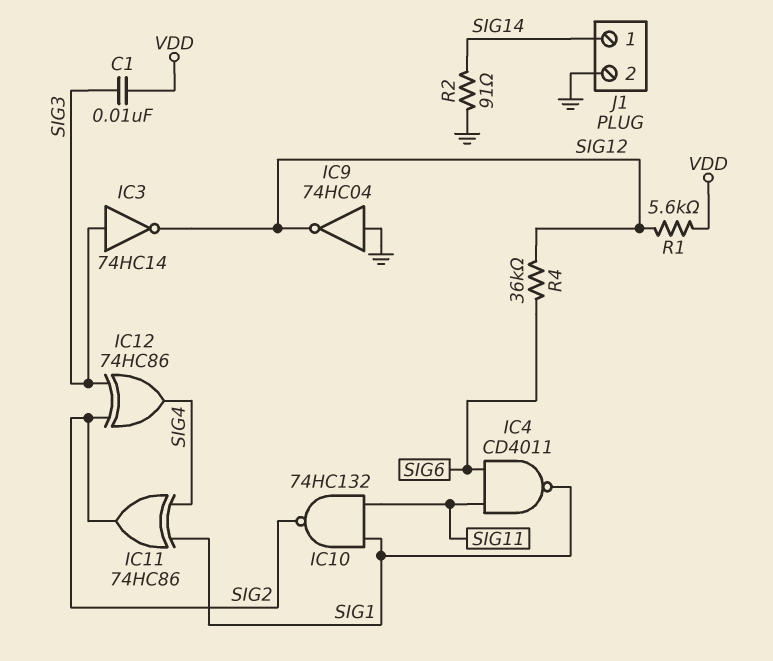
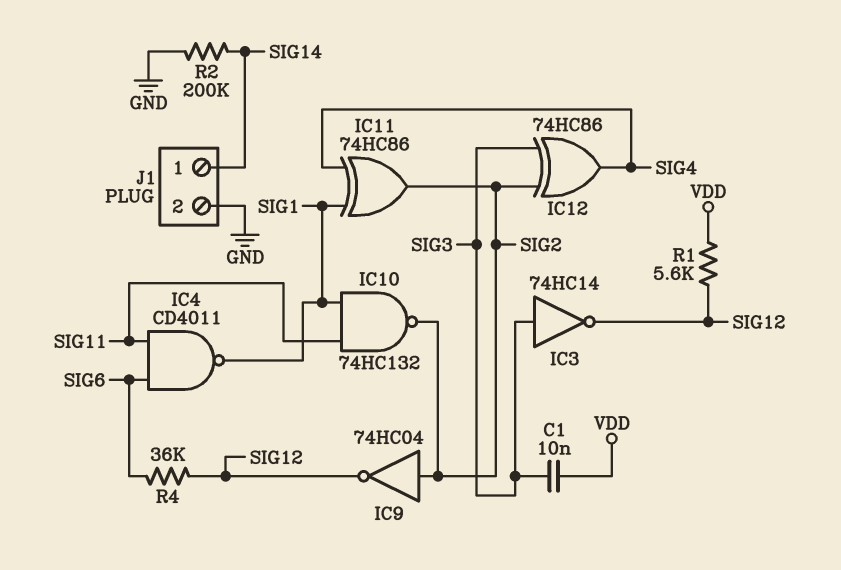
IC9: NOT 74HC04 (in GND, out SIG12) -> NOT 74HC04 (in SIG2, out SIG12)
R2: 91 (GND, SIG14) -> 200k (GND, SIG14)

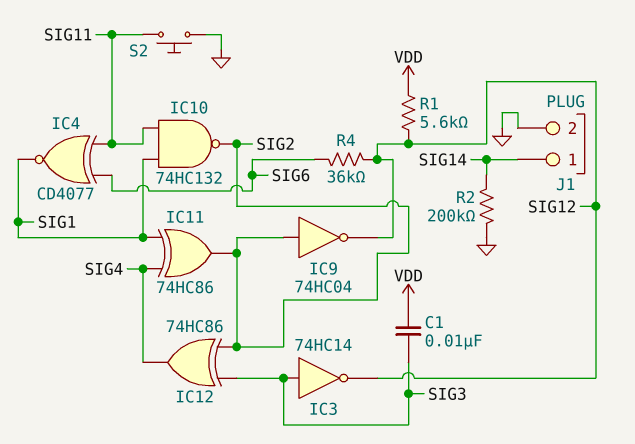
IC4: NAND CD4011 (in SIG6, in SIG11, out SIG1) -> XNOR CD4077 (in SIG6, in SIG11, out SIG1)
S2: none -> button (GND, SIG11)

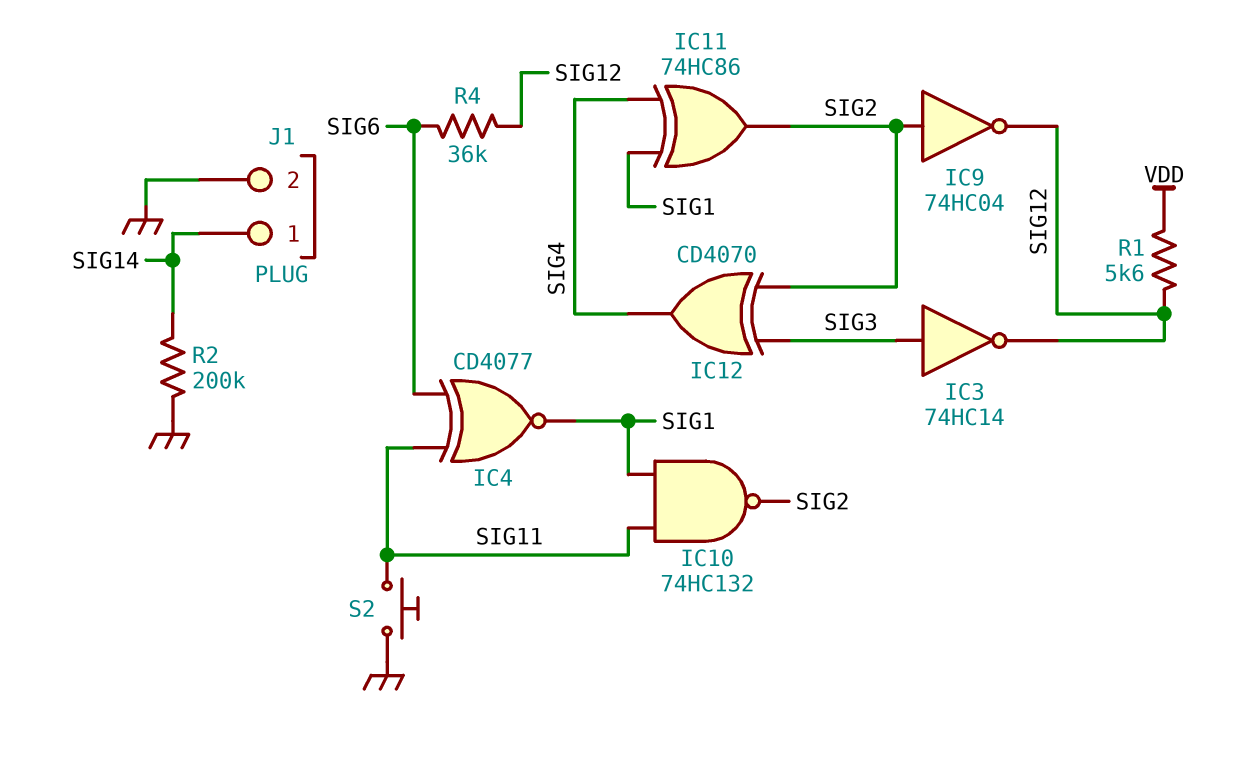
C1: 10nF (SIG3, VDD) -> none
IC12: XOR 74HC86 (in SIG2, in SIG3, out SIG4) -> XOR CD4070 (in SIG2, in SIG3, out SIG4)

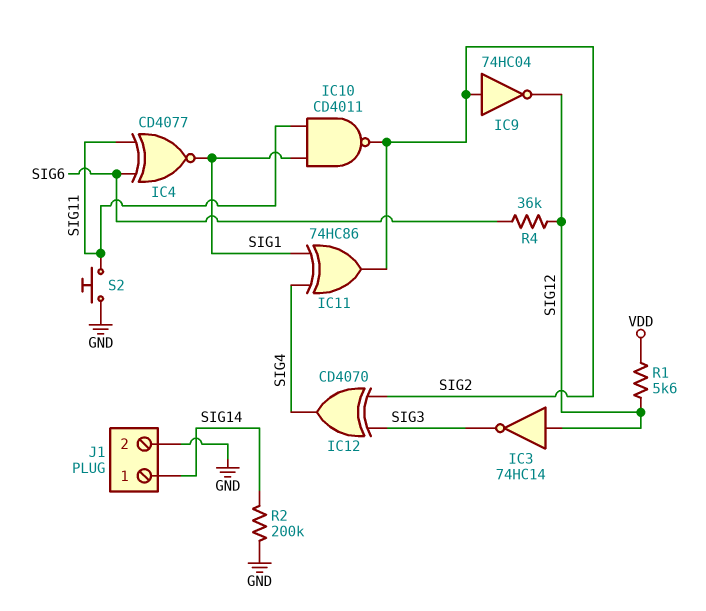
IC3: NOT 74HC14 (in SIG3, out SIG12) -> NOT 74HC14 (in SIG12, out SIG3)
IC10: NAND 74HC132 (in SIG1, in SIG11, out SIG2) -> NAND CD4011 (in SIG1, in SIG11, out SIG2)

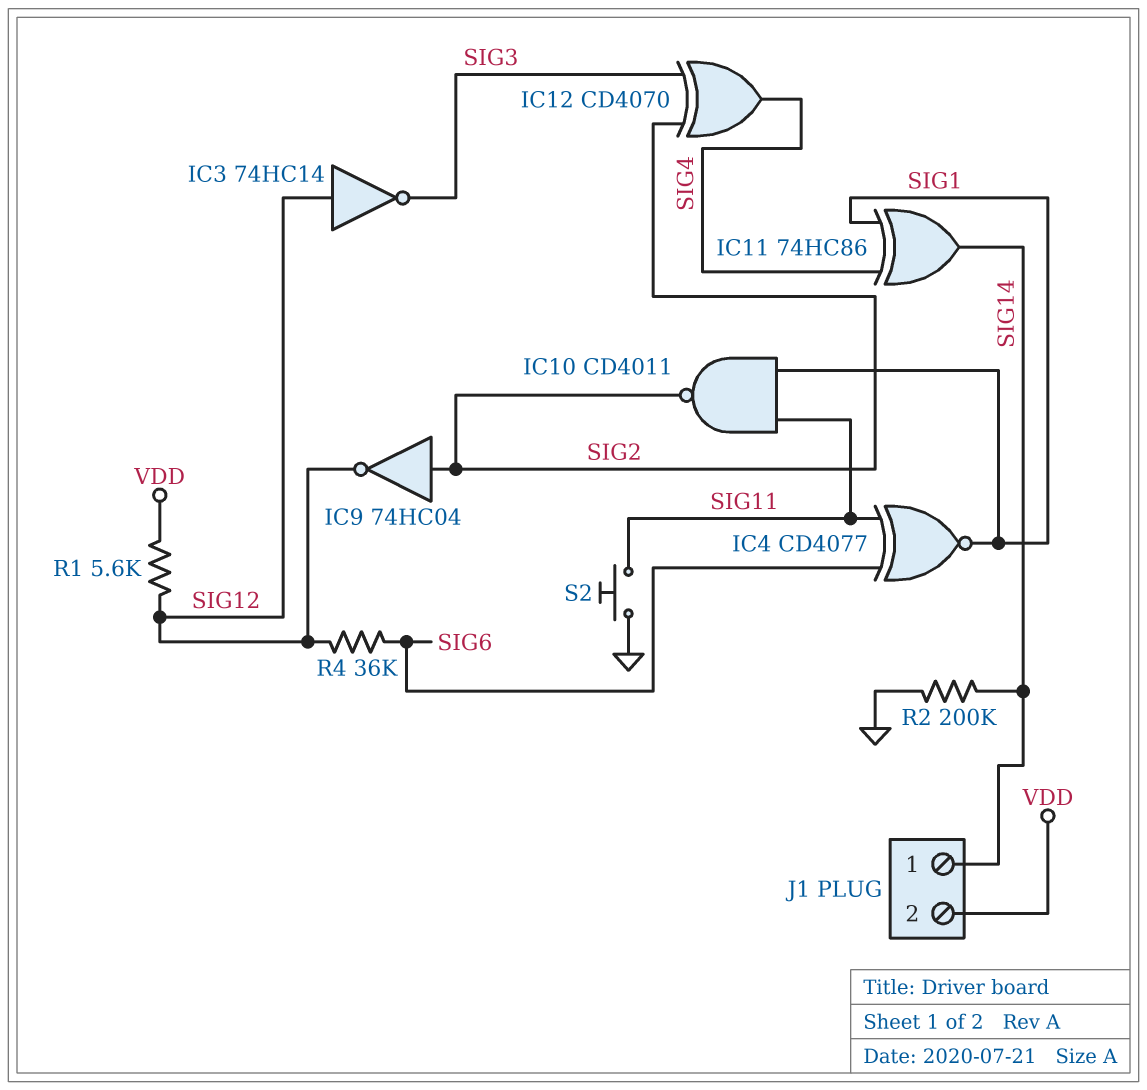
IC11: XOR 74HC86 (in SIG1, in SIG4, out SIG2) -> XOR 74HC86 (in SIG1, in SIG4, out SIG14)
J1 pin 2: GND -> VDD

